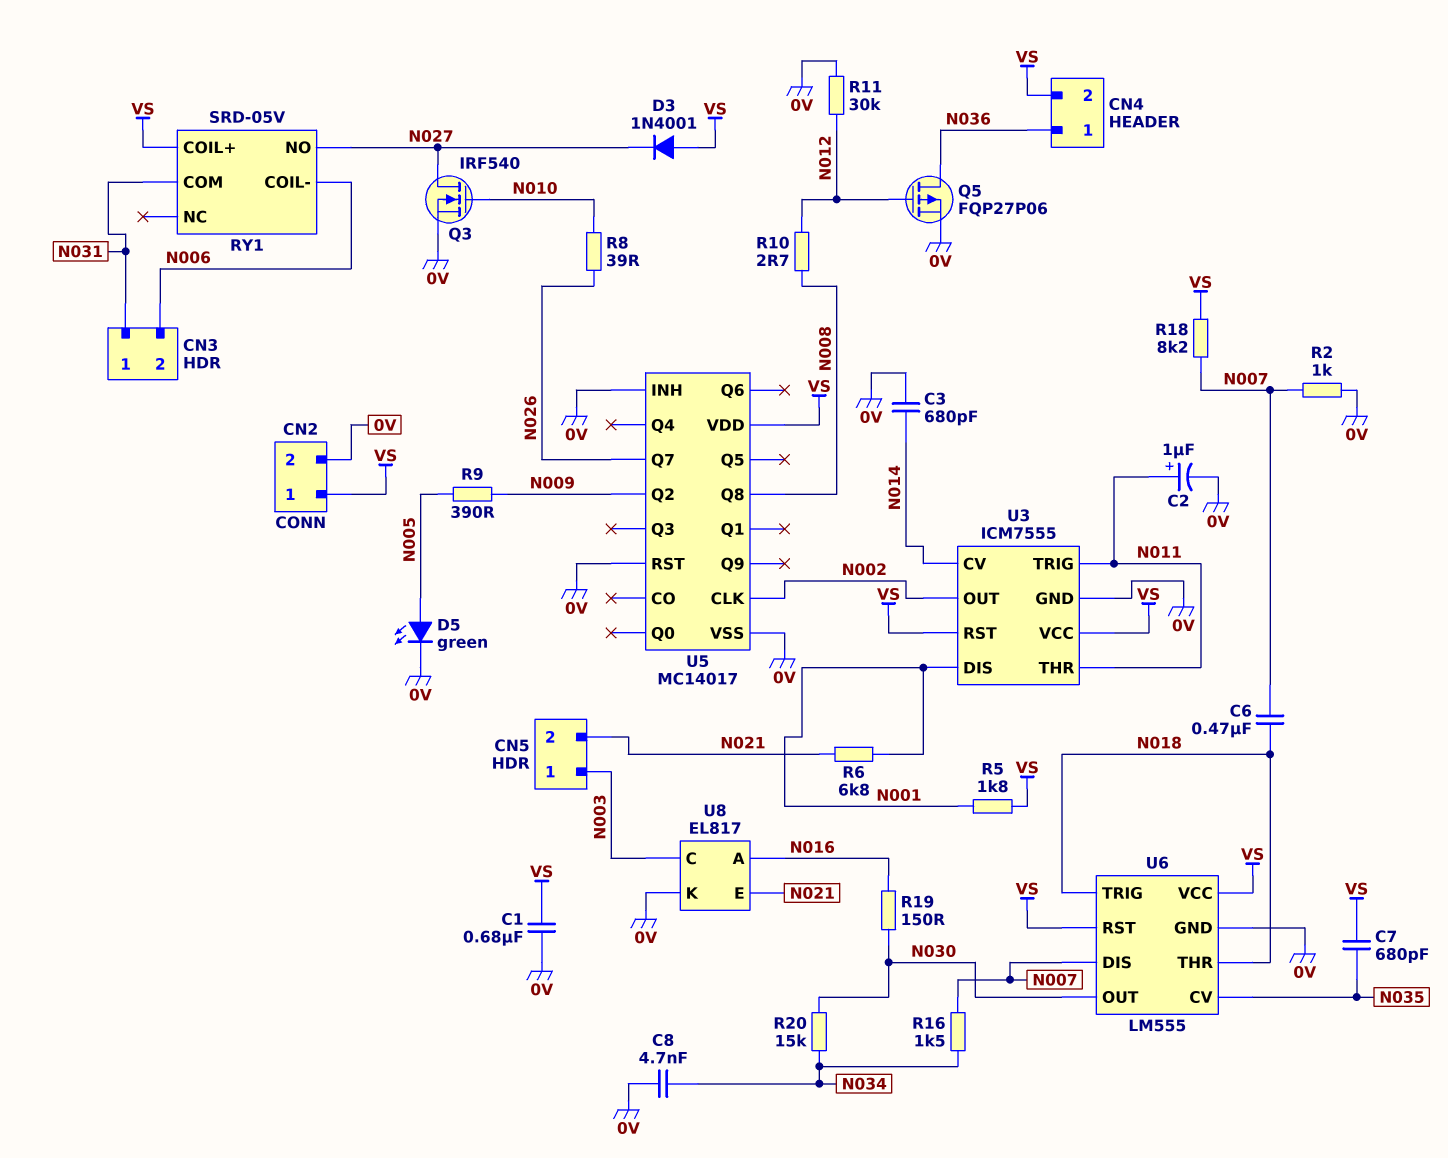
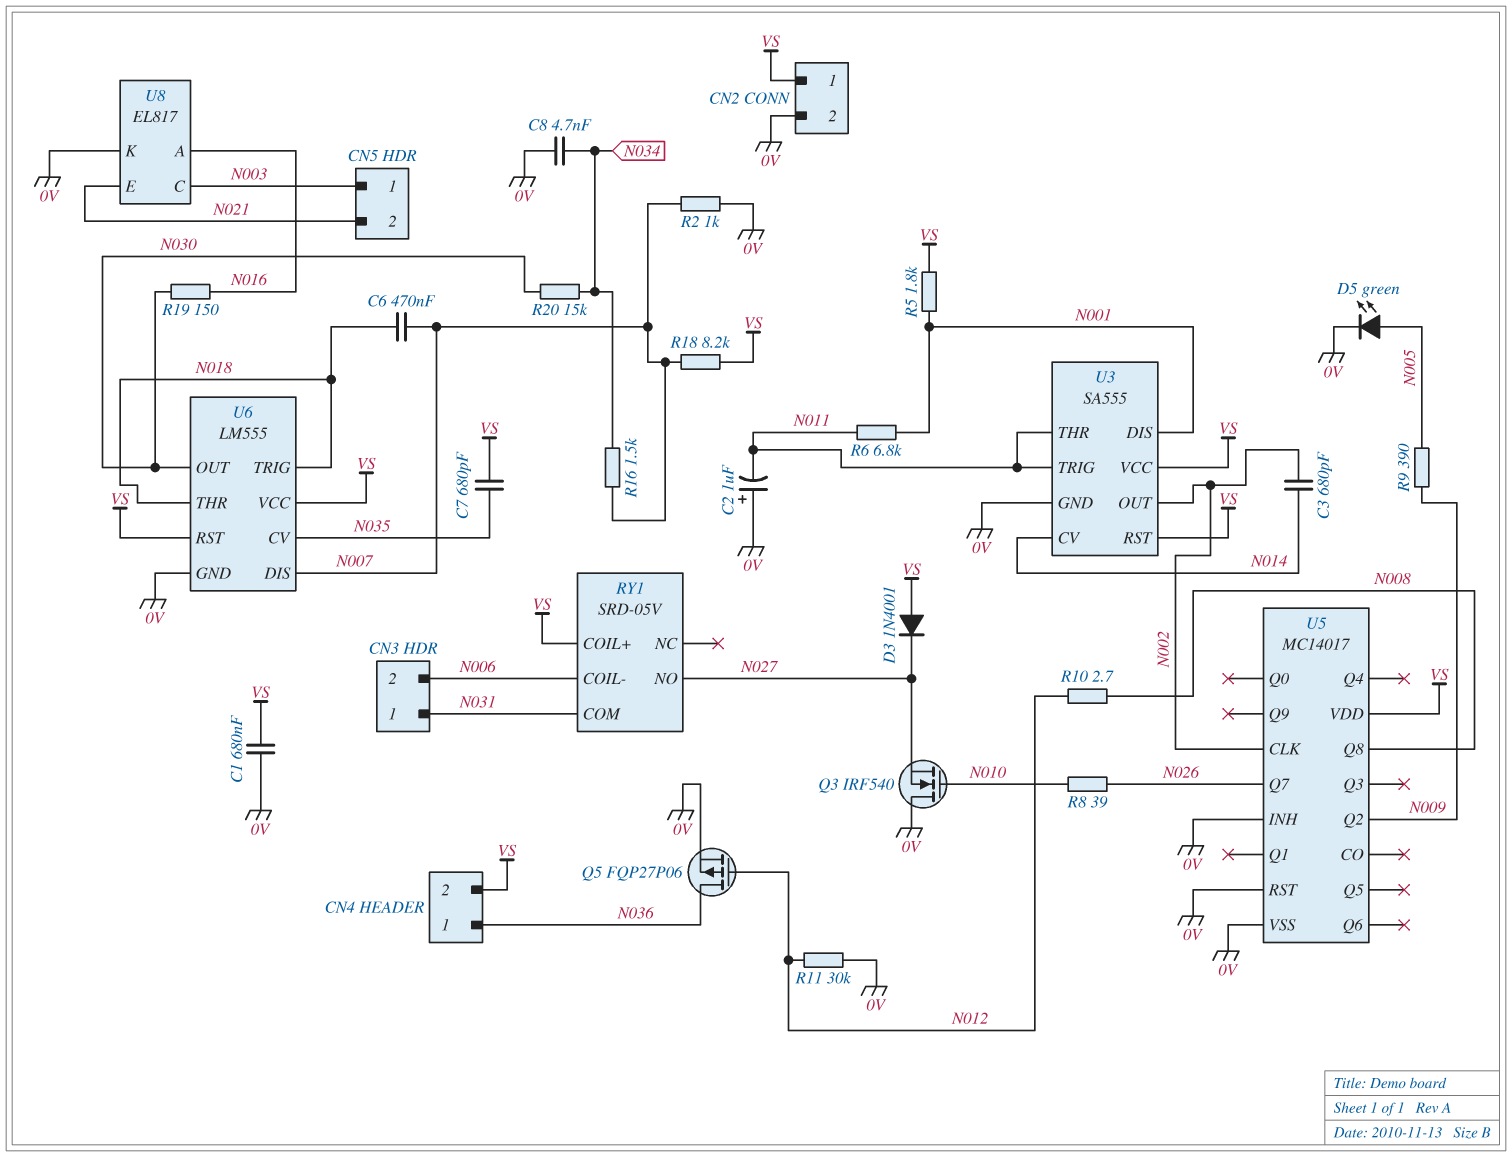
C2: 1uF (plus N011, minus 0V) -> 1uF (plus 0V, minus N011)
C3: 680pF (0V, N014) -> 680pF (N002, N014)
Q3: NMOS IRF540 (G N010, D N027, S 0V) -> NMOS IRF540 (G N010, D 0V, S N027)
R6: 6.8k (N001, N021) -> 6.8k (N001, N011)
U3: ICM7555 -> SA555

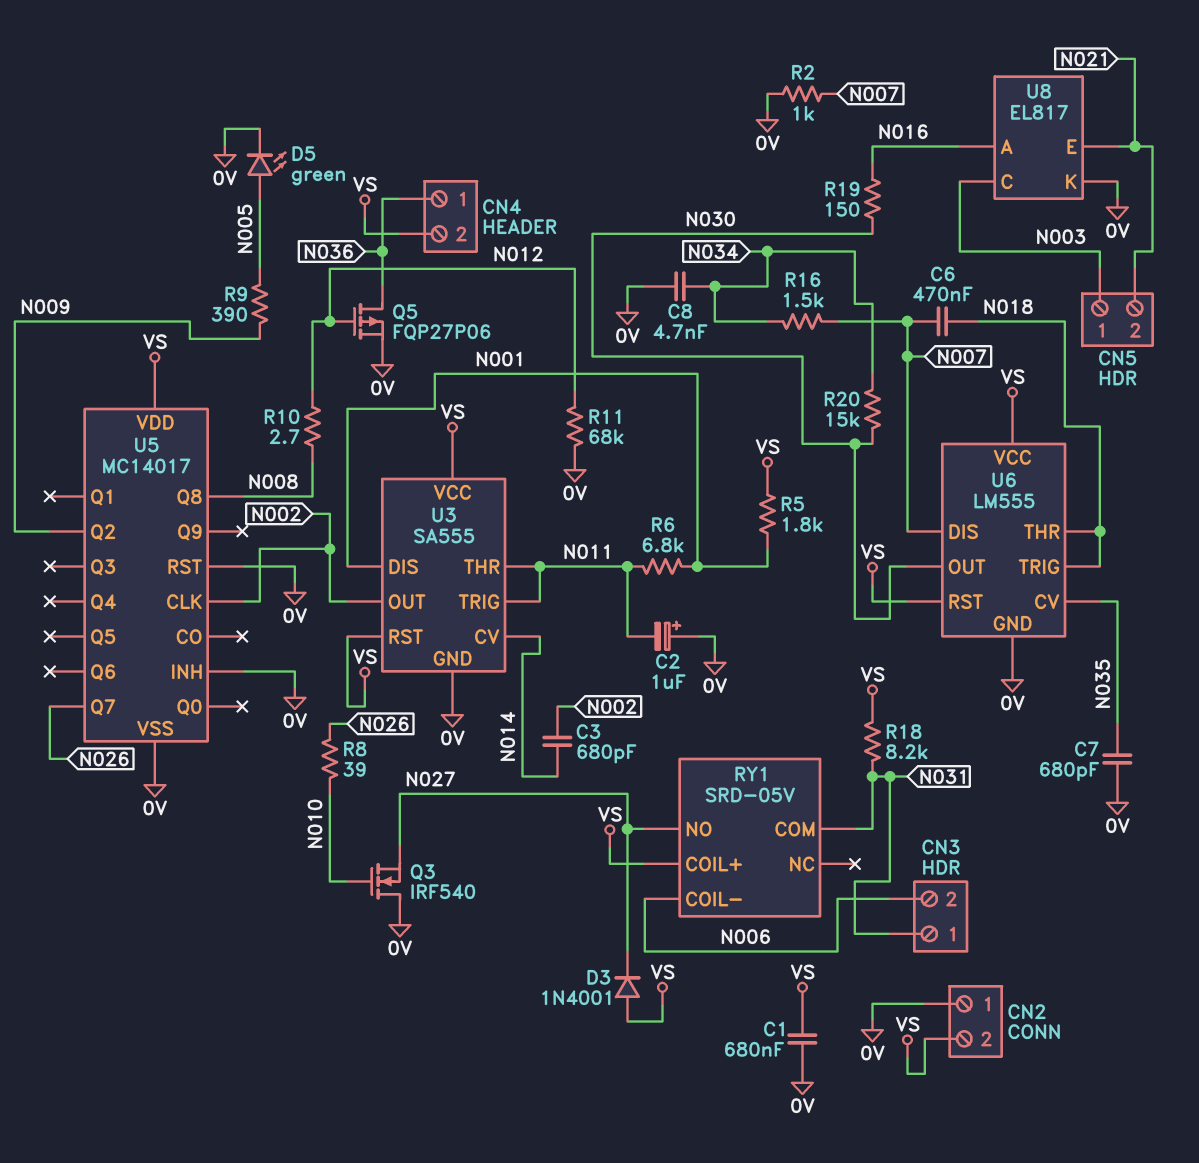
C7: 680pF (N035, VS) -> 680pF (0V, N035)
CN2 pin 1: VS -> 0V
CN2 pin 2: 0V -> VS
R11: 30k (0V, N012) -> 68k (0V, N012)
R18: 8.2k (N007, VS) -> 8.2k (N031, VS)

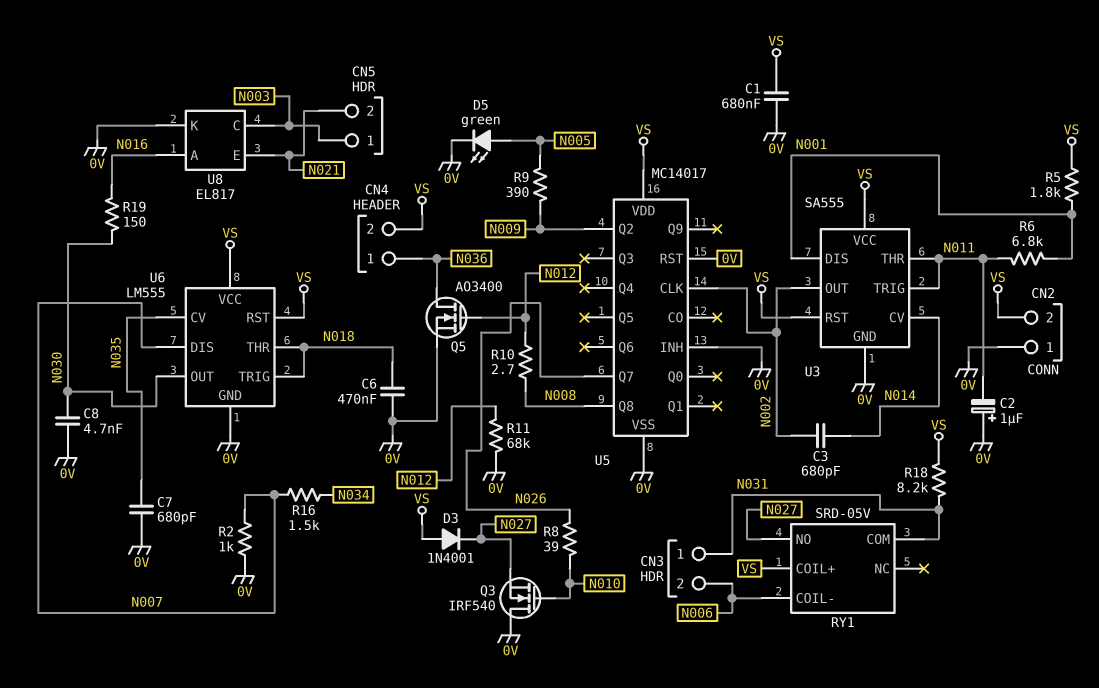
C6: 470nF (N007, N018) -> 470nF (0V, N018)
C8: 4.7nF (0V, N034) -> 4.7nF (0V, N030)
Q5: PMOS FQP27P06 (G N012, D N036, S 0V) -> NMOS AO3400 (G N012, D N036, S 0V)
R20: 15k (N030, N034) -> none

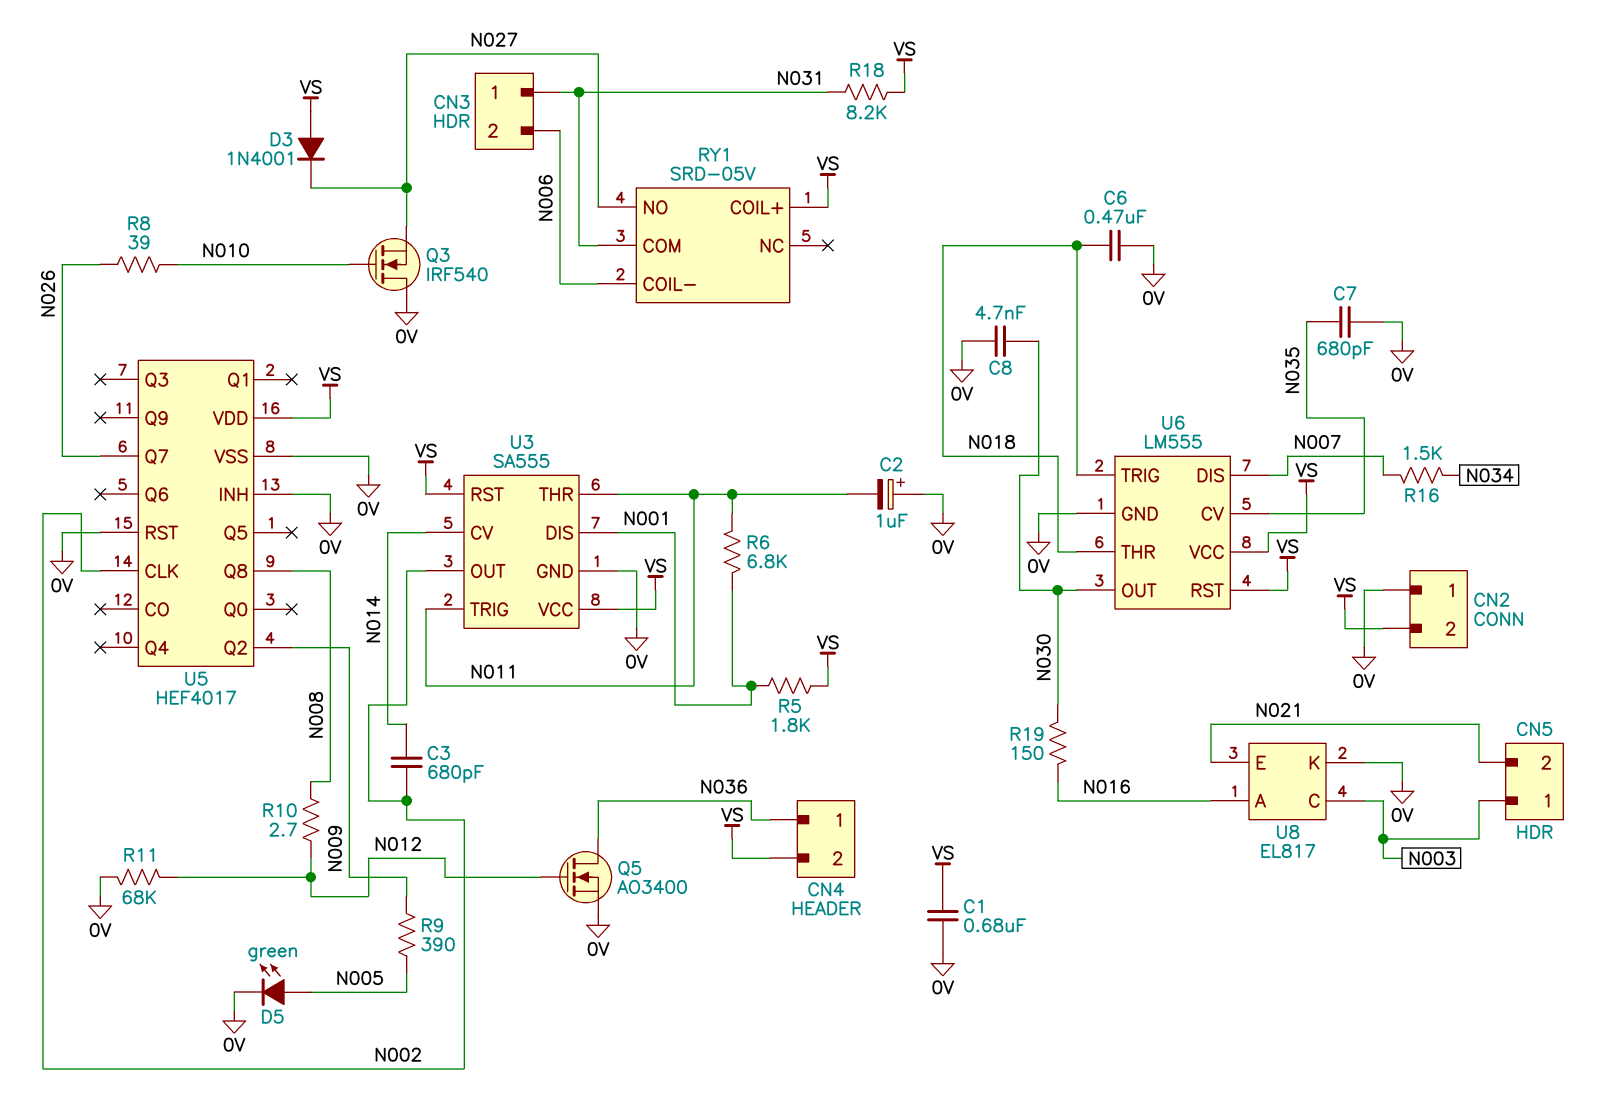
R2: 1k (0V, N007) -> none
U5: MC14017 -> HEF4017

